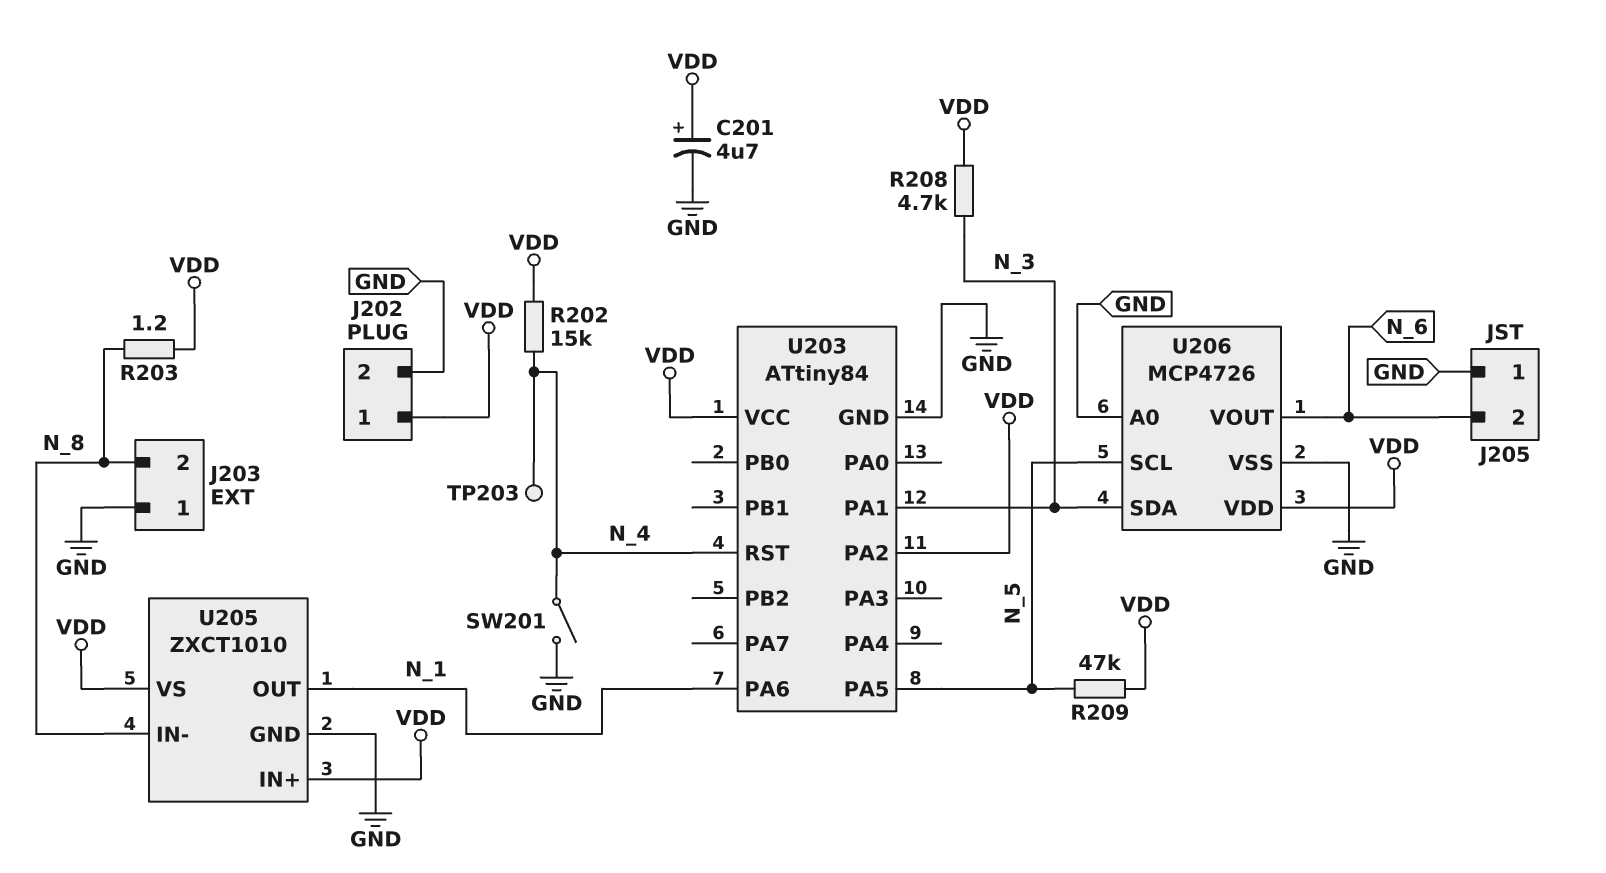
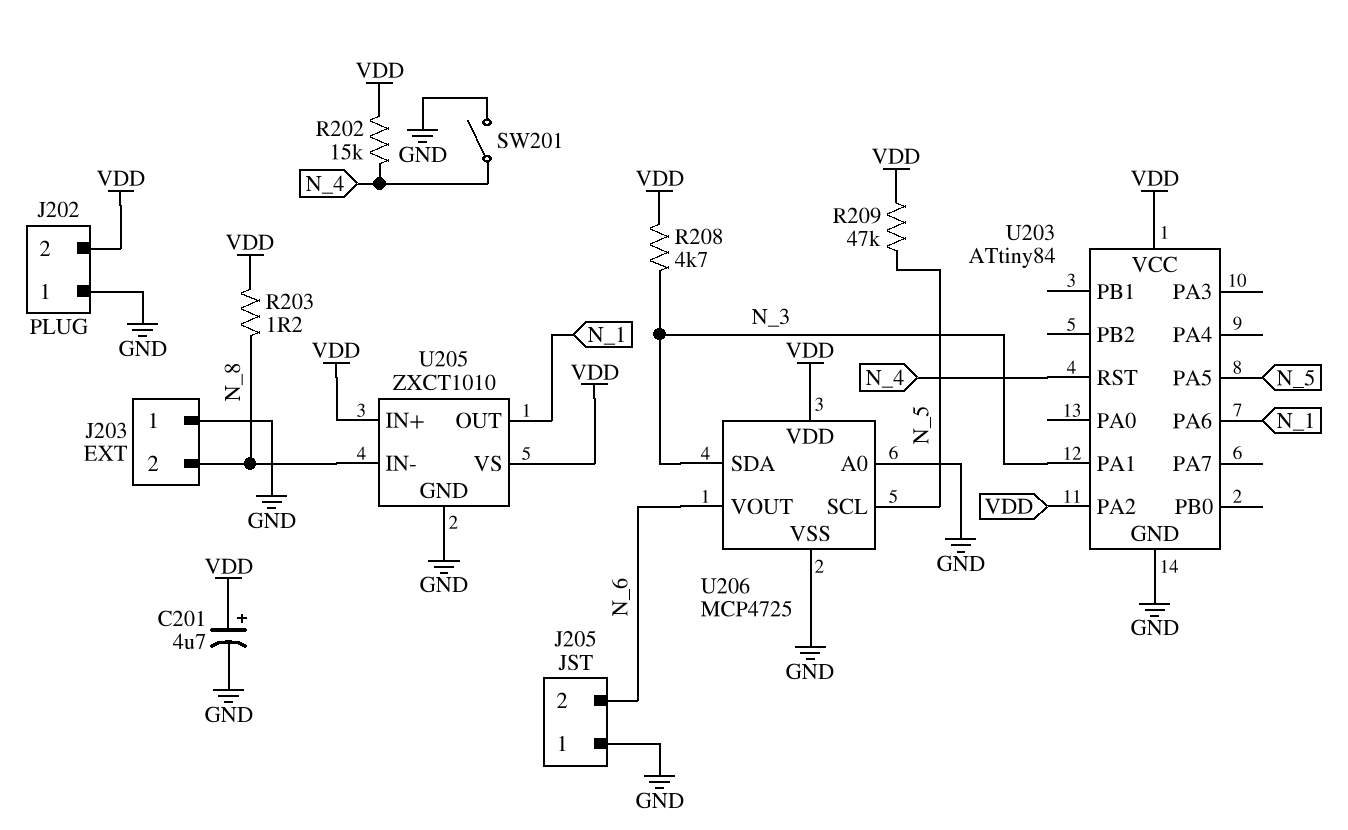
J202 pin 1: VDD -> GND
J202 pin 2: GND -> VDD
TP203: test point (N_4) -> none
U206: MCP4726 -> MCP4725

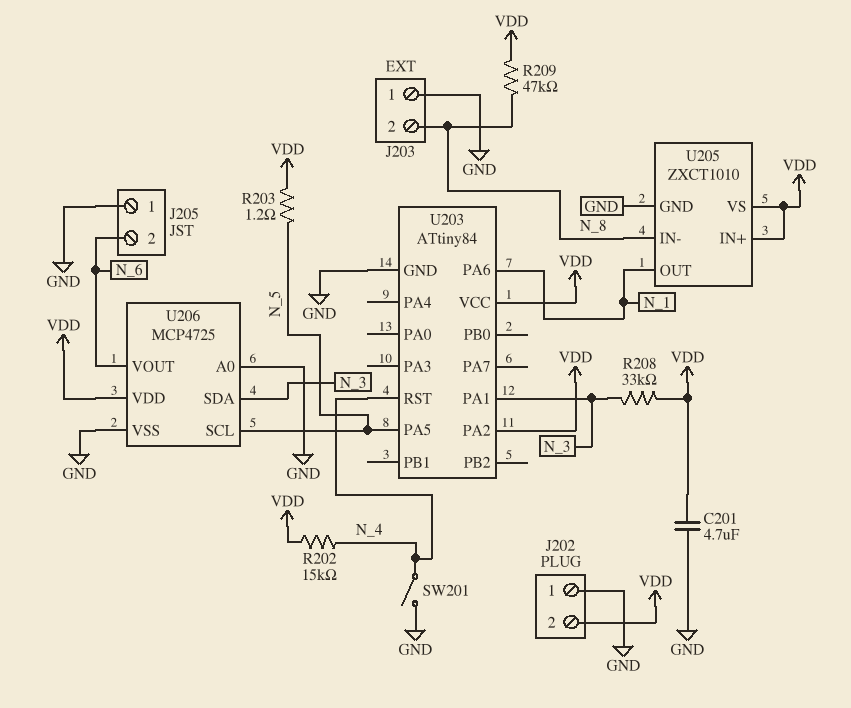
C201: 4.7uF (plus VDD, minus GND) -> 4.7uF (GND, VDD)
R203: 1.2 (N_8, VDD) -> 1.2 (N_5, VDD)
R208: 4.7k (N_3, VDD) -> 33k (N_3, VDD)
R209: 47k (N_5, VDD) -> 47k (N_8, VDD)

